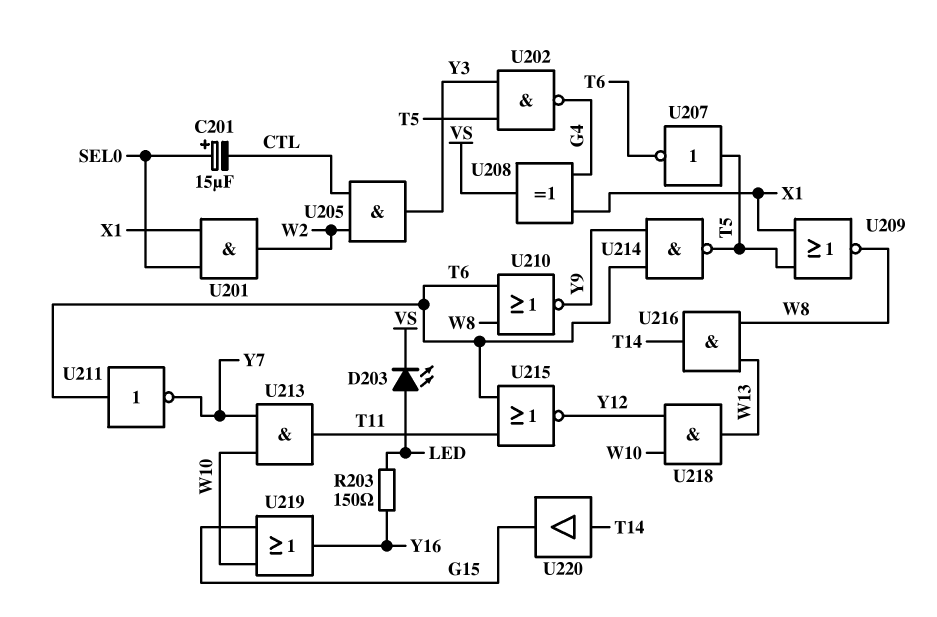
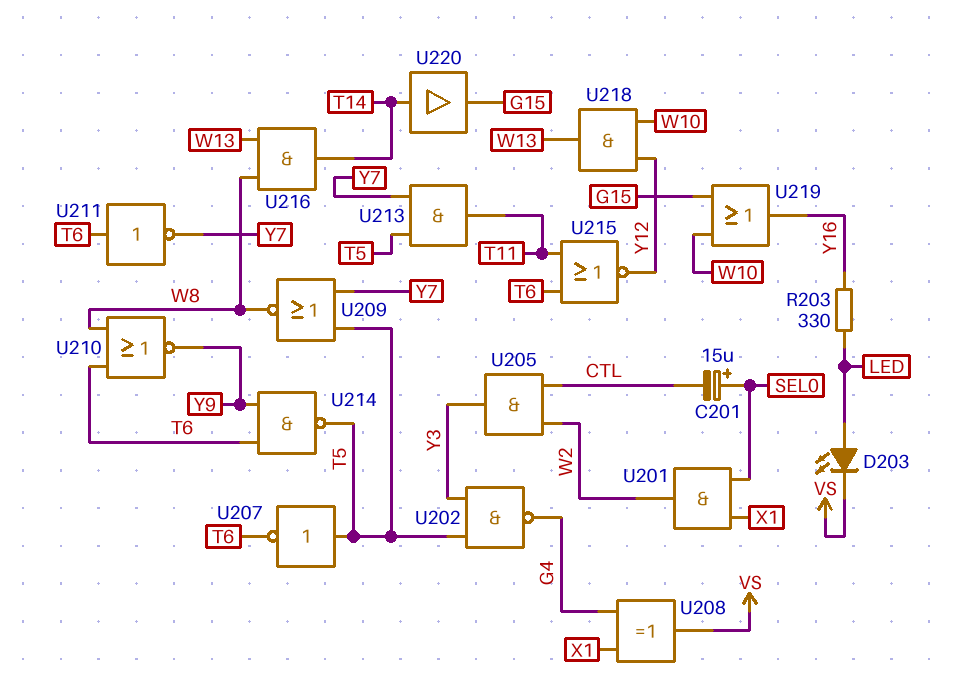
R203: 150 (LED, Y16) -> 330 (LED, Y16)
U209: NOR (in T5, in X1, out W8) -> NOR (in T5, in Y7, out W8)
U213: AND (in W10, in Y7, out T11) -> AND (in T5, in Y7, out T11)

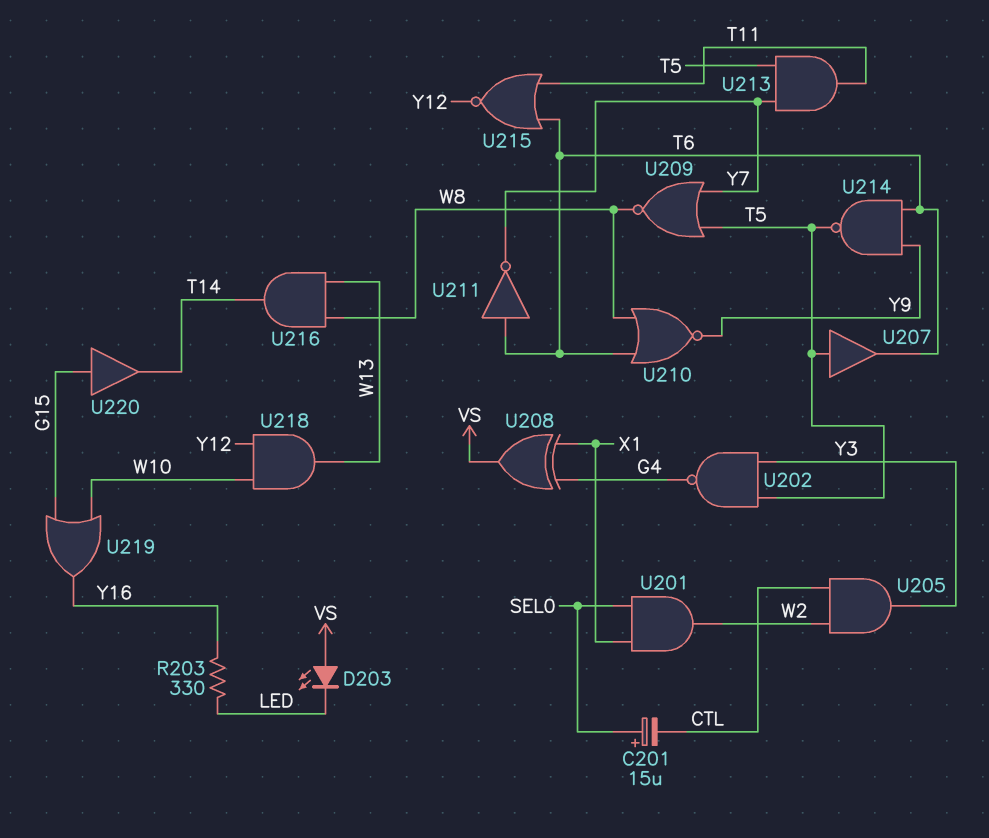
D203: LED (A LED, K VS) -> LED (A VS, K LED)
U207: NOT (in T5, out T6) -> buffer (in T5, out T6)
U220: buffer (in T14, out G15) -> buffer (in G15, out T14)

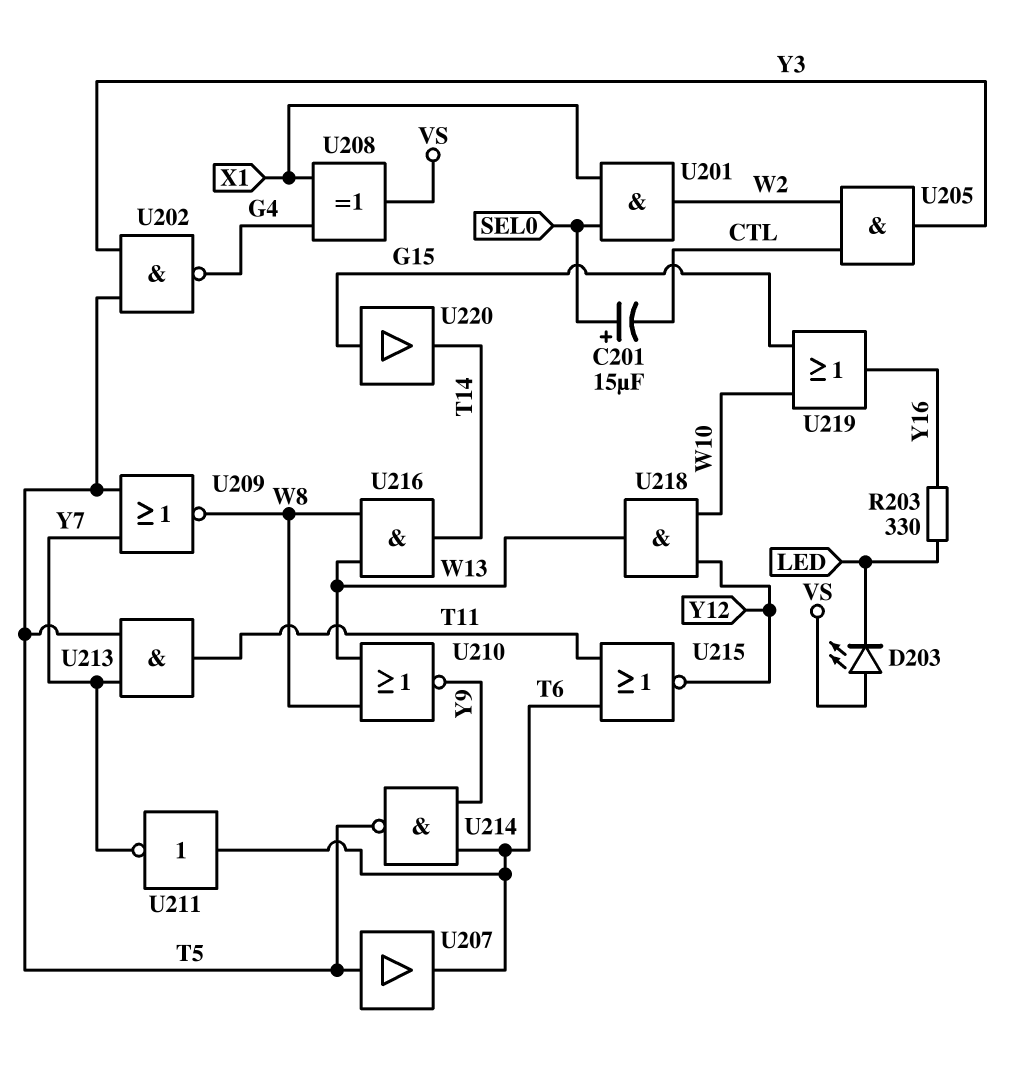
U210: NOR (in T6, in W8, out Y9) -> NOR (in W8, in W13, out Y9)

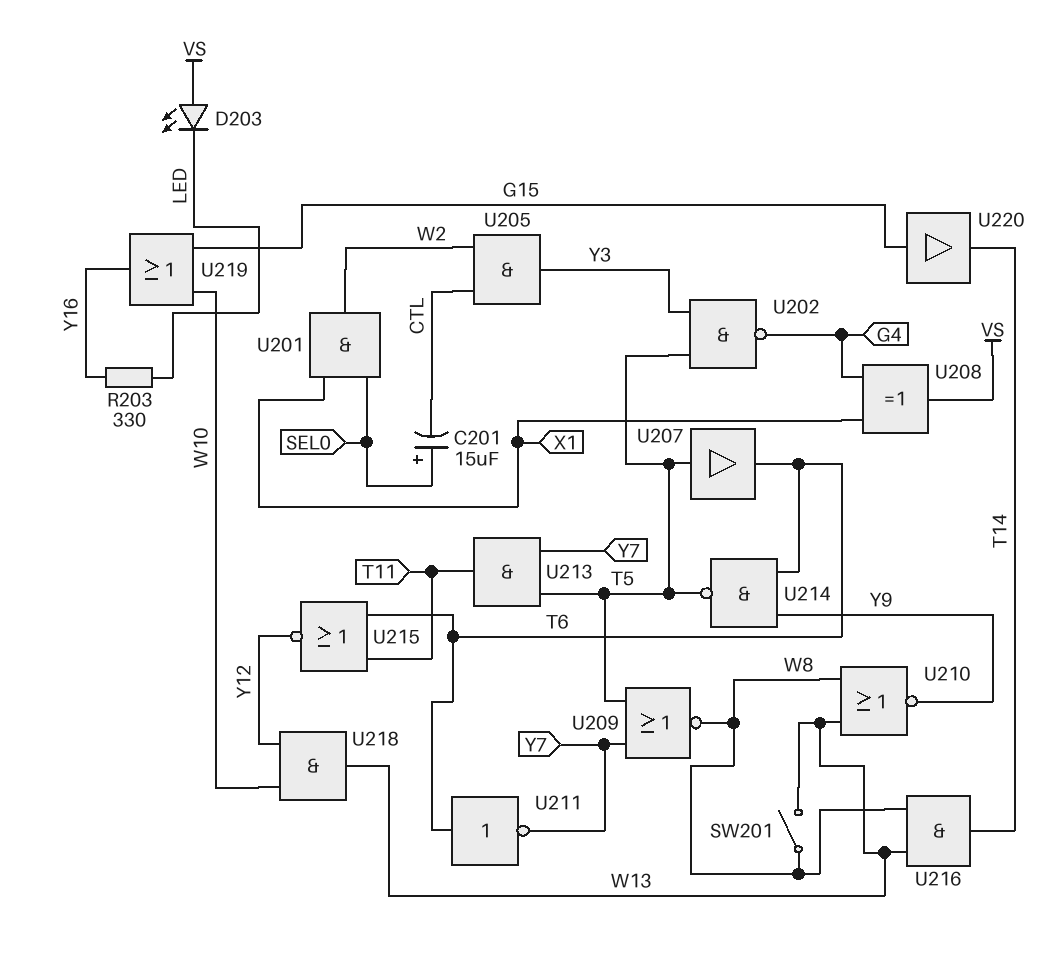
SW201: none -> switch (W8, W13)

